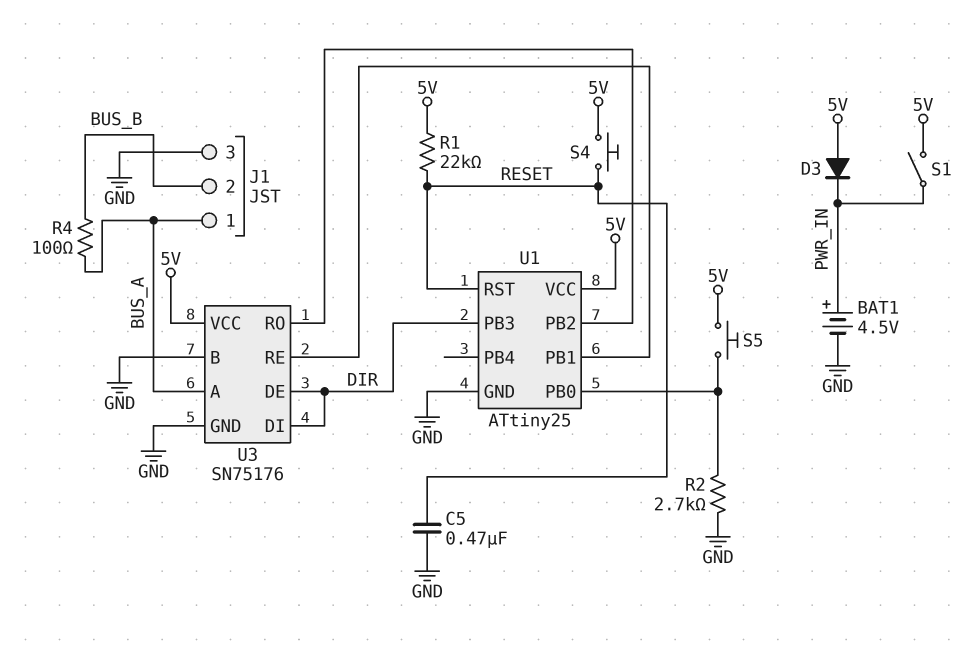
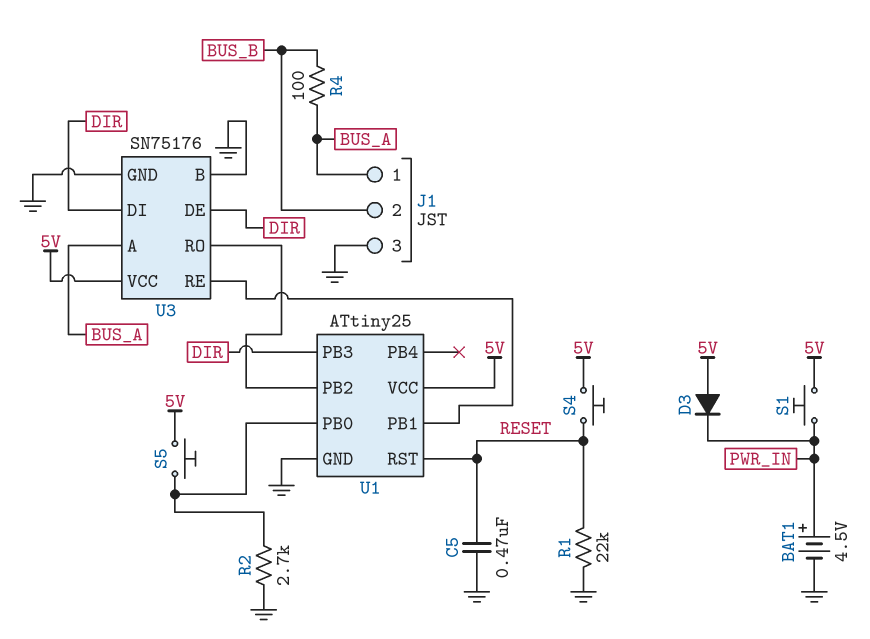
R1: 22k (5V, RESET) -> 22k (GND, RESET)
S1: switch (5V, PWR_IN) -> button (5V, PWR_IN)

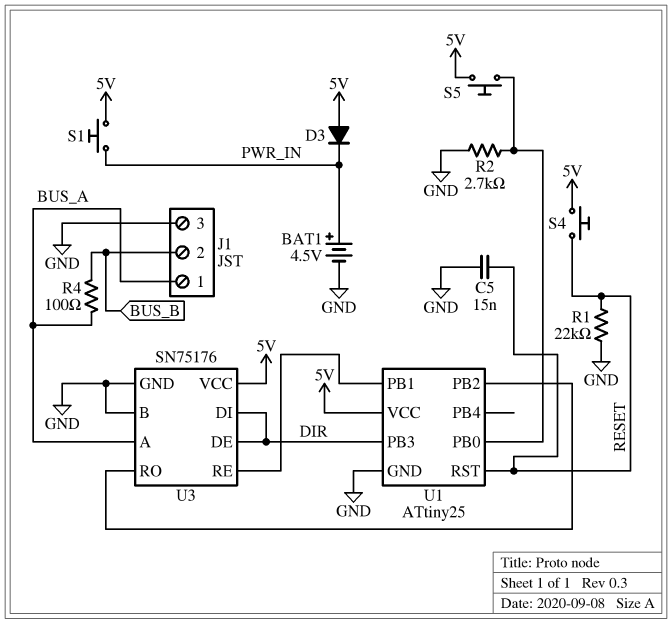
C5: 470nF (GND, RESET) -> 15nF (GND, RESET)

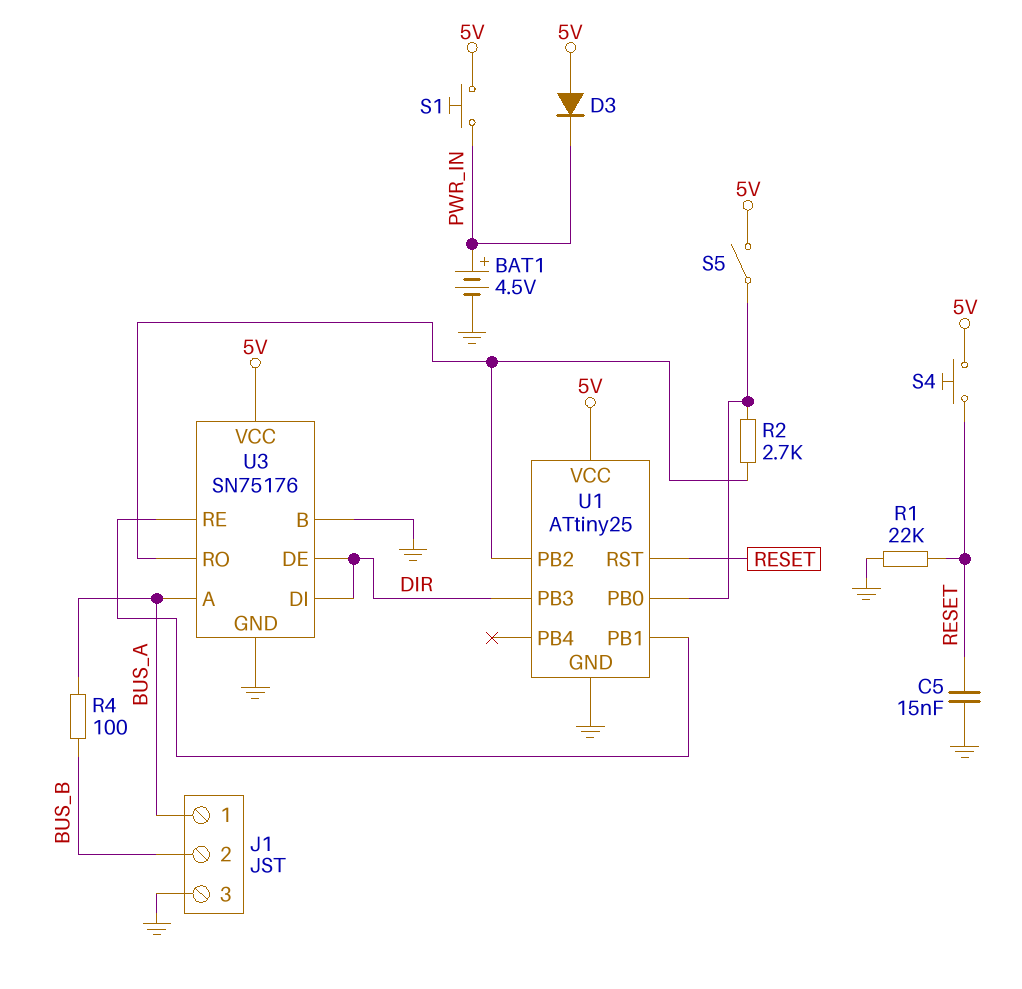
R2: 2.7k (GND, U1/PB0) -> 2.7k (U1/PB0, U1/PB2)
S5: button (5V, U1/PB0) -> switch (5V, U1/PB0)

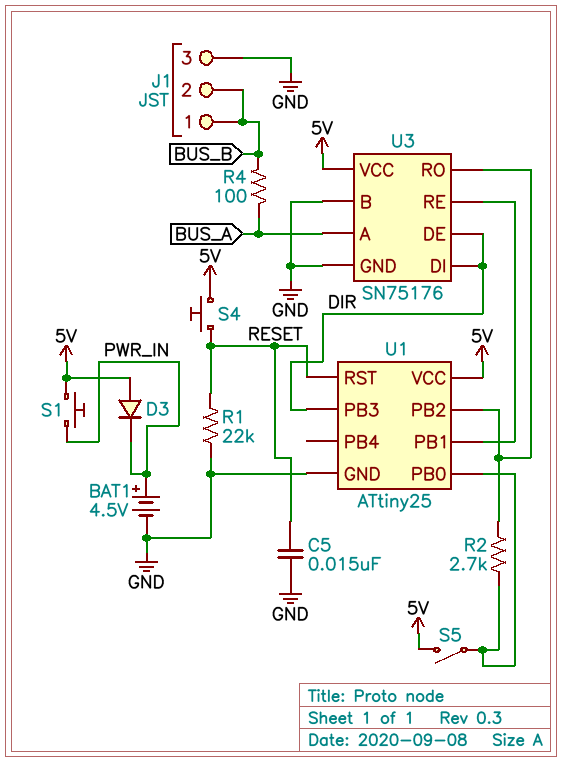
J1 pin 1: BUS_A -> BUS_B

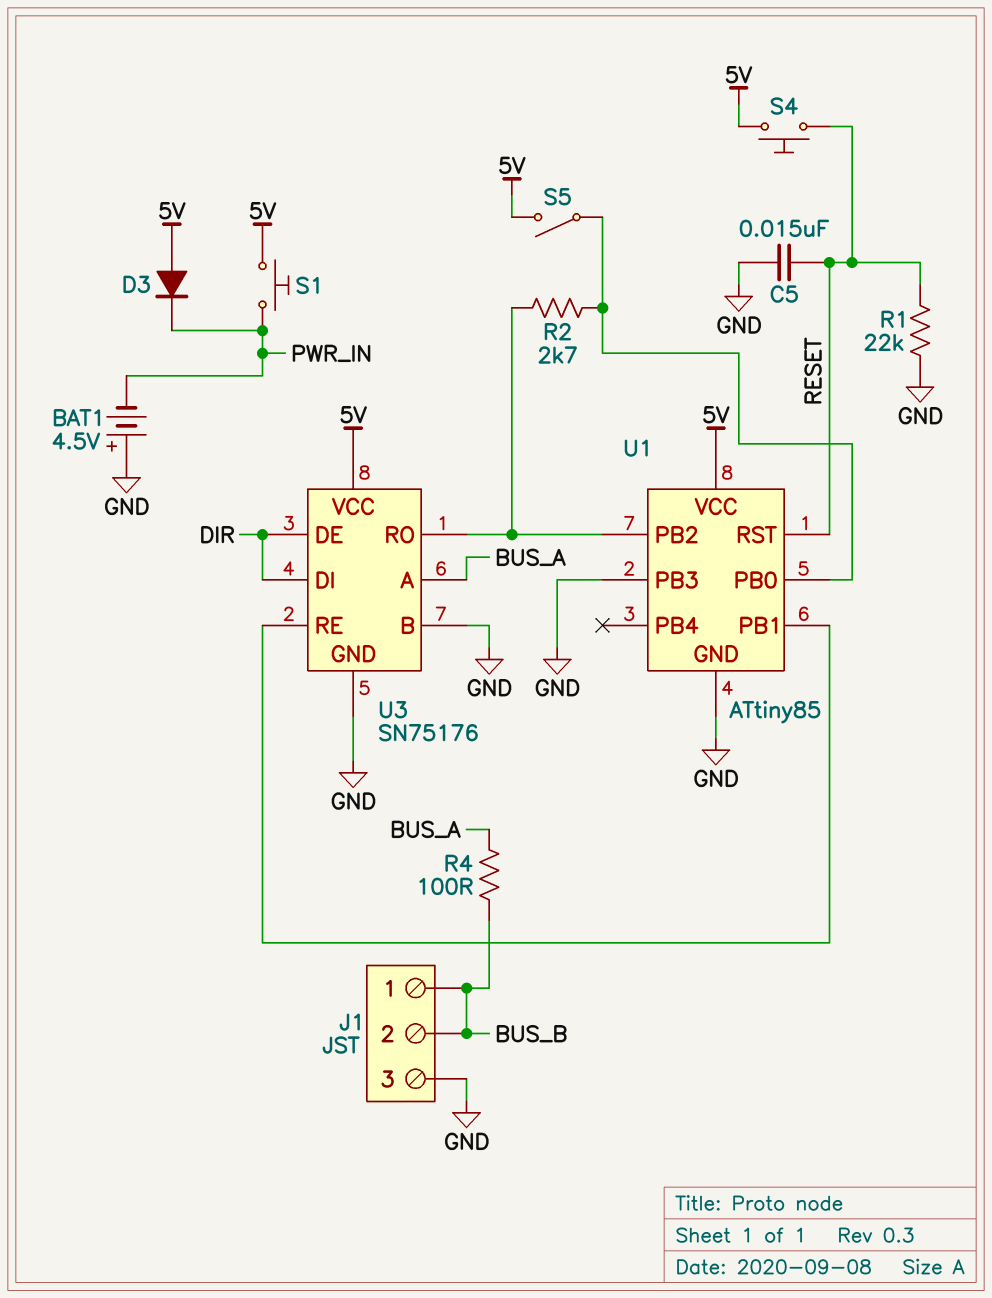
BAT1: 4.5V (plus PWR_IN, minus GND) -> 4.5V (plus GND, minus PWR_IN)
U1: ATtiny25 -> ATtiny85
U1 pin PB3: DIR -> GND

